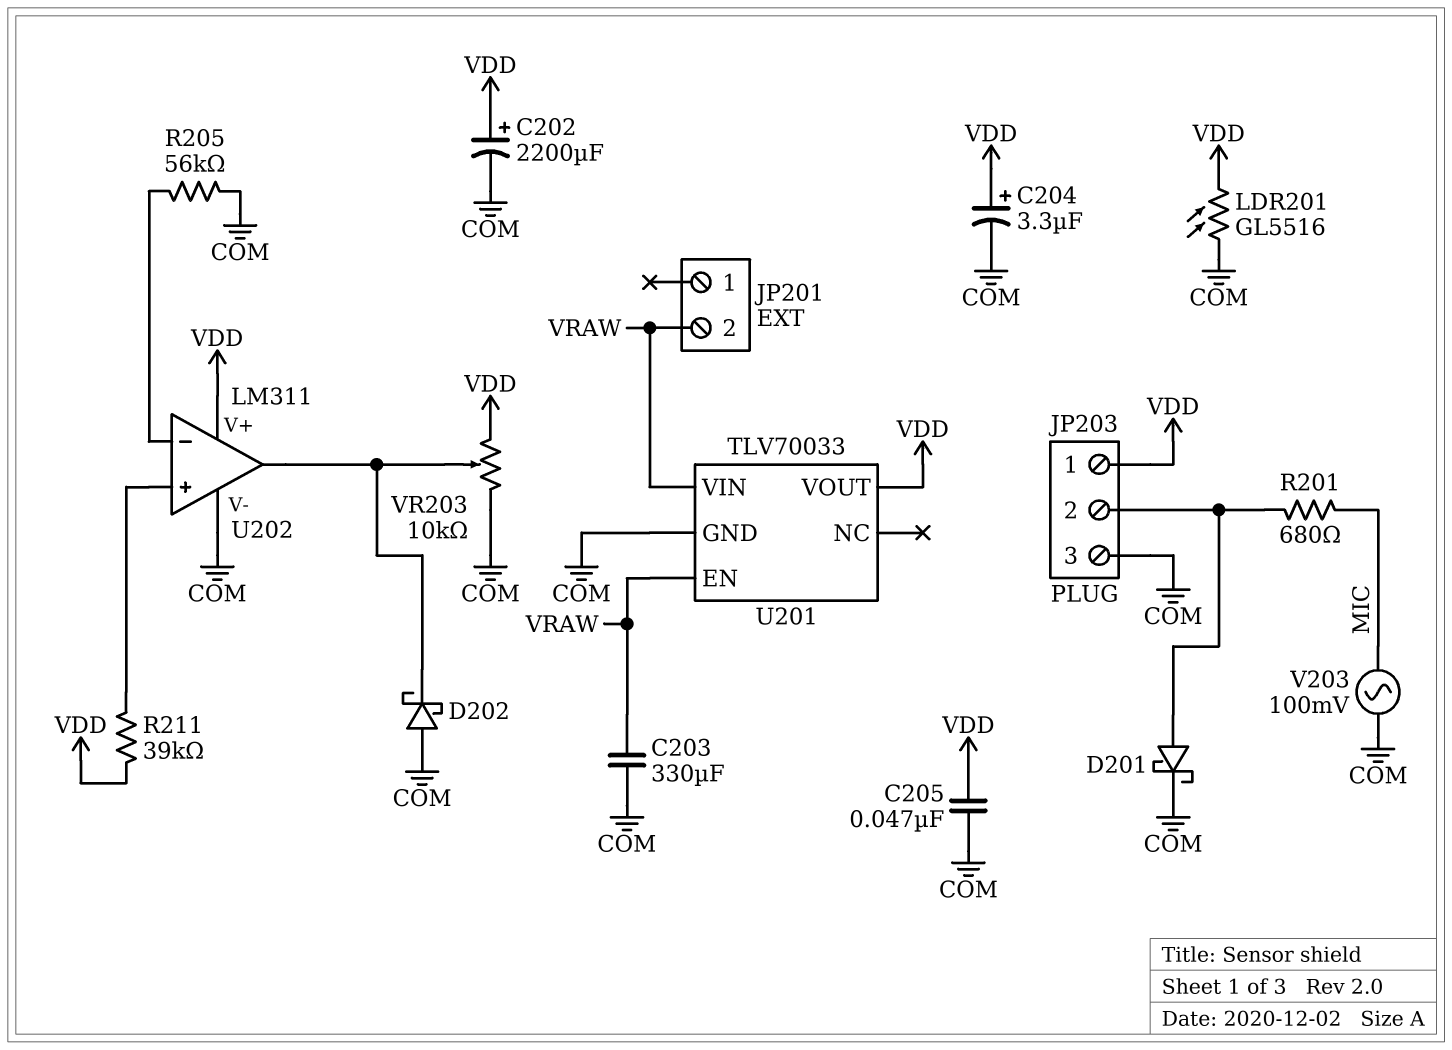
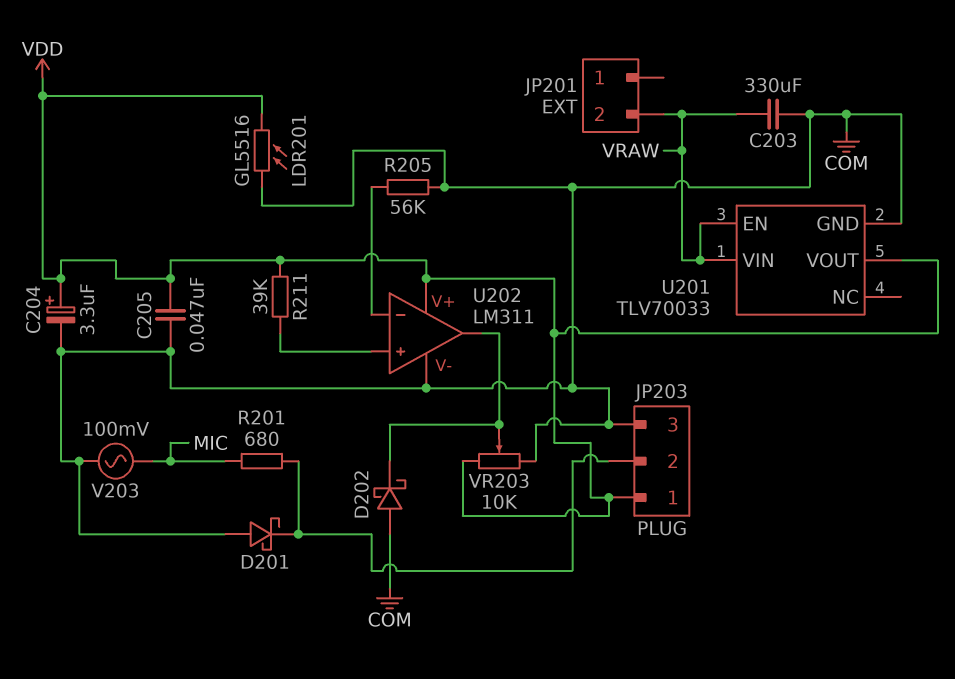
C202: 2200uF (plus VDD, minus COM) -> none
D201: schottky (A JP203/2, K COM) -> schottky (A COM, K JP203/2)

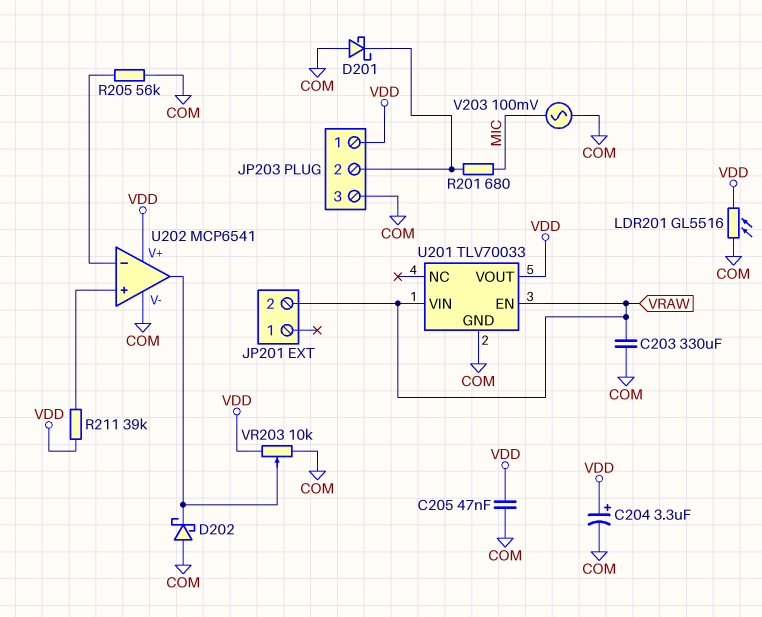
U202: LM311 -> MCP6541

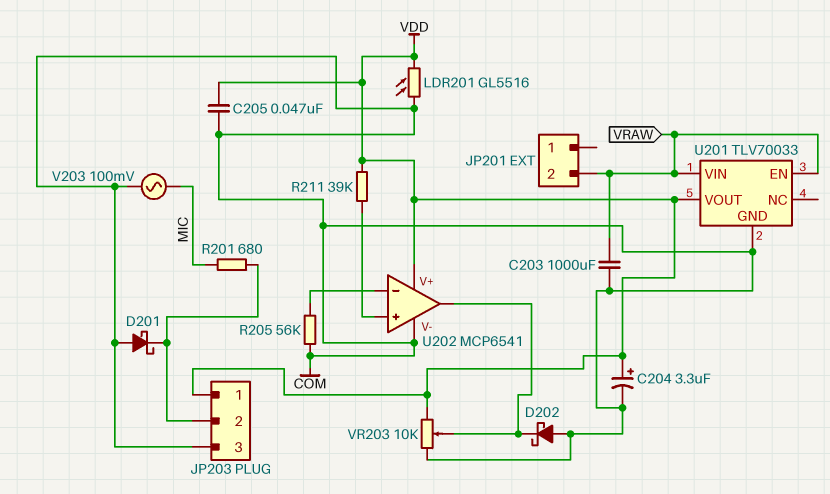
C203: 330uF (COM, VRAW) -> 1000uF (COM, VRAW)

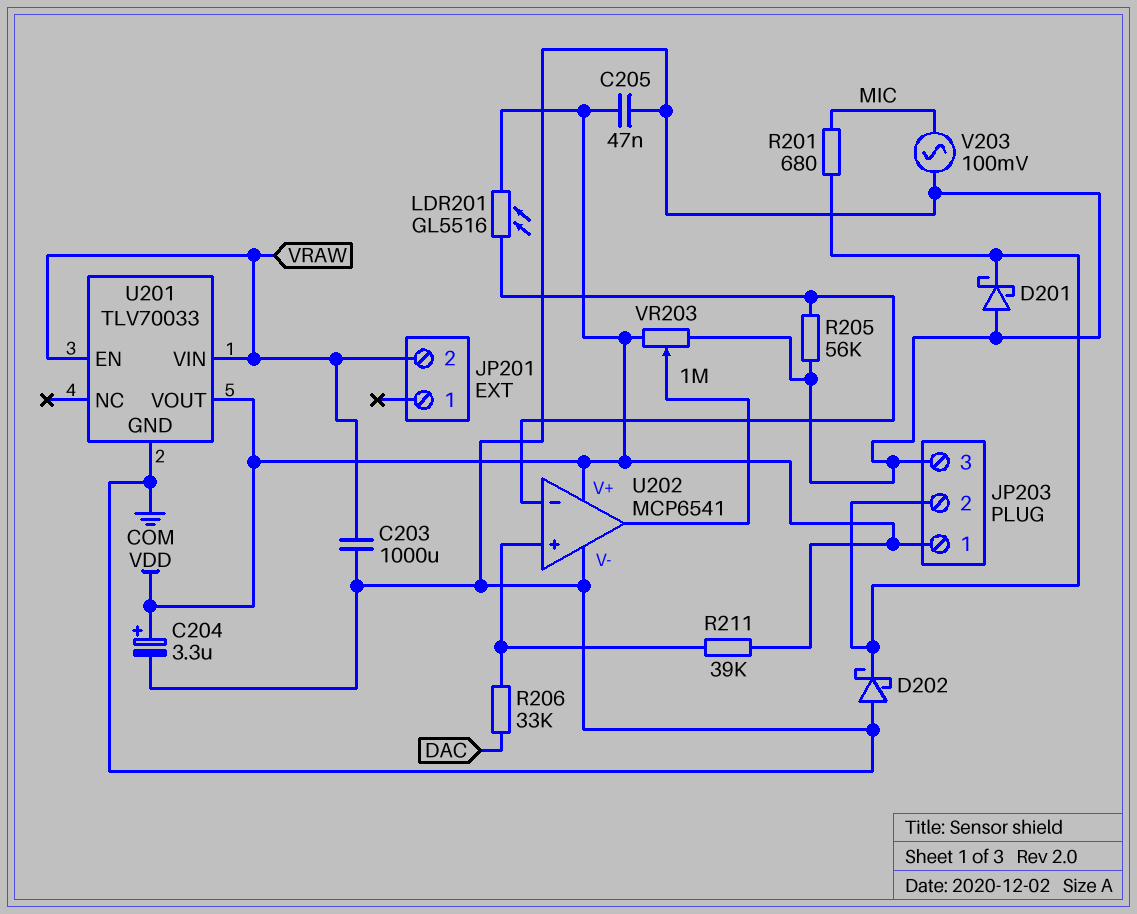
D202: schottky (A COM, K U202/out) -> schottky (A COM, K JP203/2)
LDR201: GL5516 (COM, VDD) -> GL5516 (U202/in-, VDD)
R206: none -> 33k (DAC, U202/in+)
VR203: 10k (COM, VDD, wiper U202/out) -> 1M (COM, VDD, wiper U202/out)

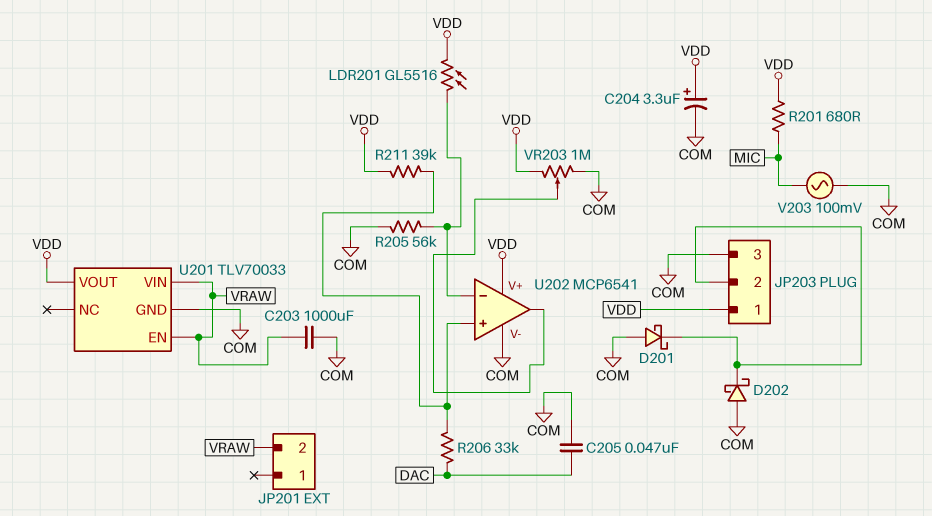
C205: 47nF (COM, VDD) -> 47nF (COM, DAC)
R201: 680 (JP203/2, MIC) -> 680 (MIC, VDD)

